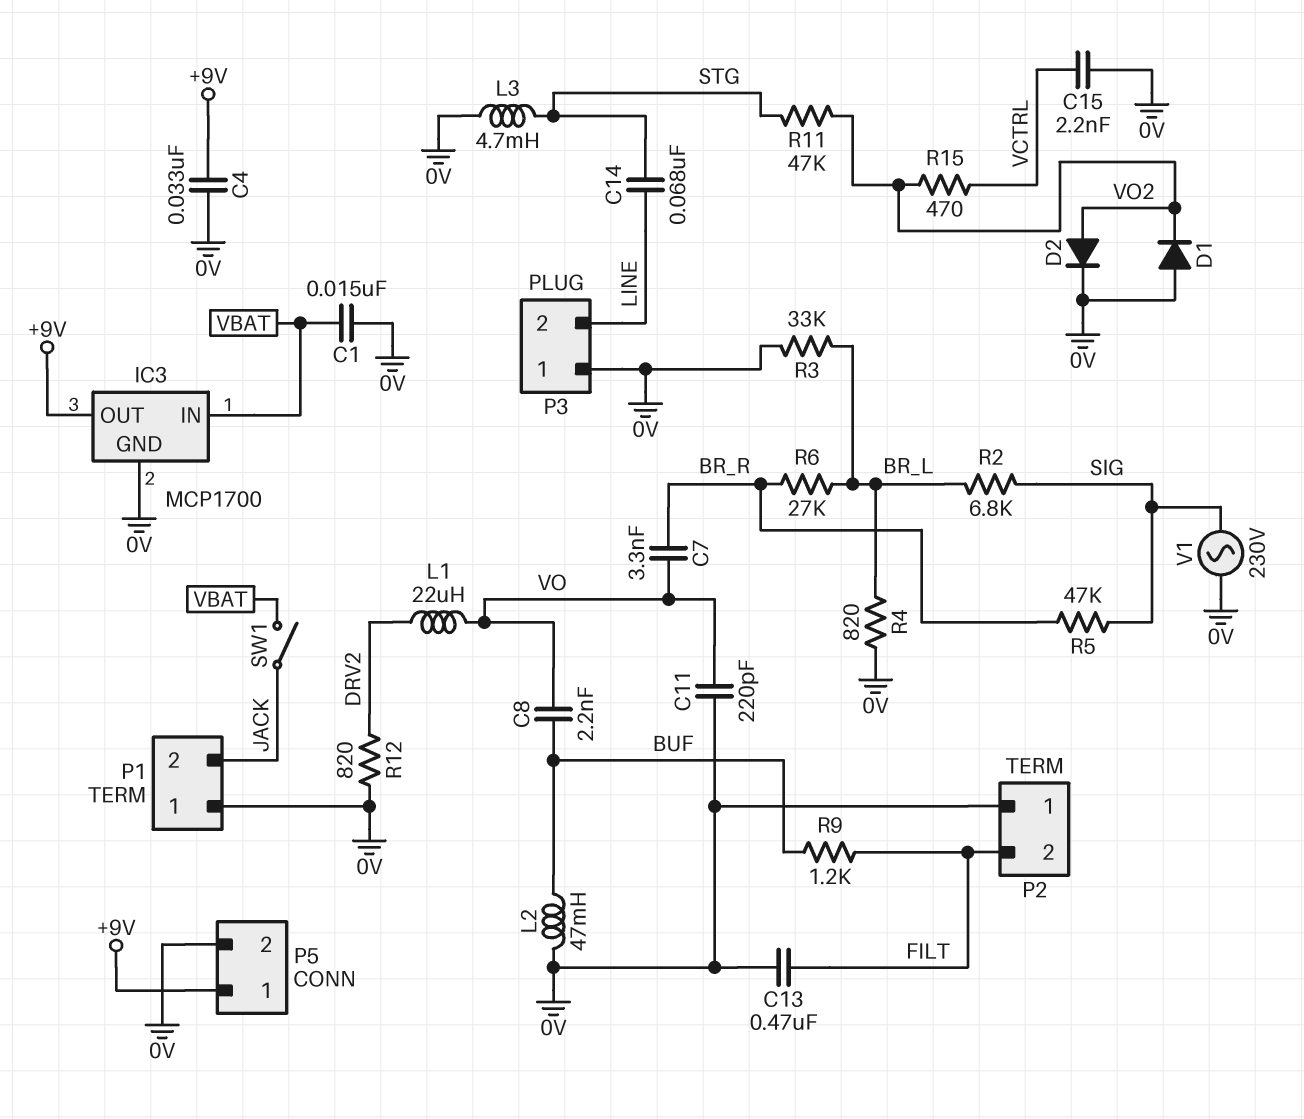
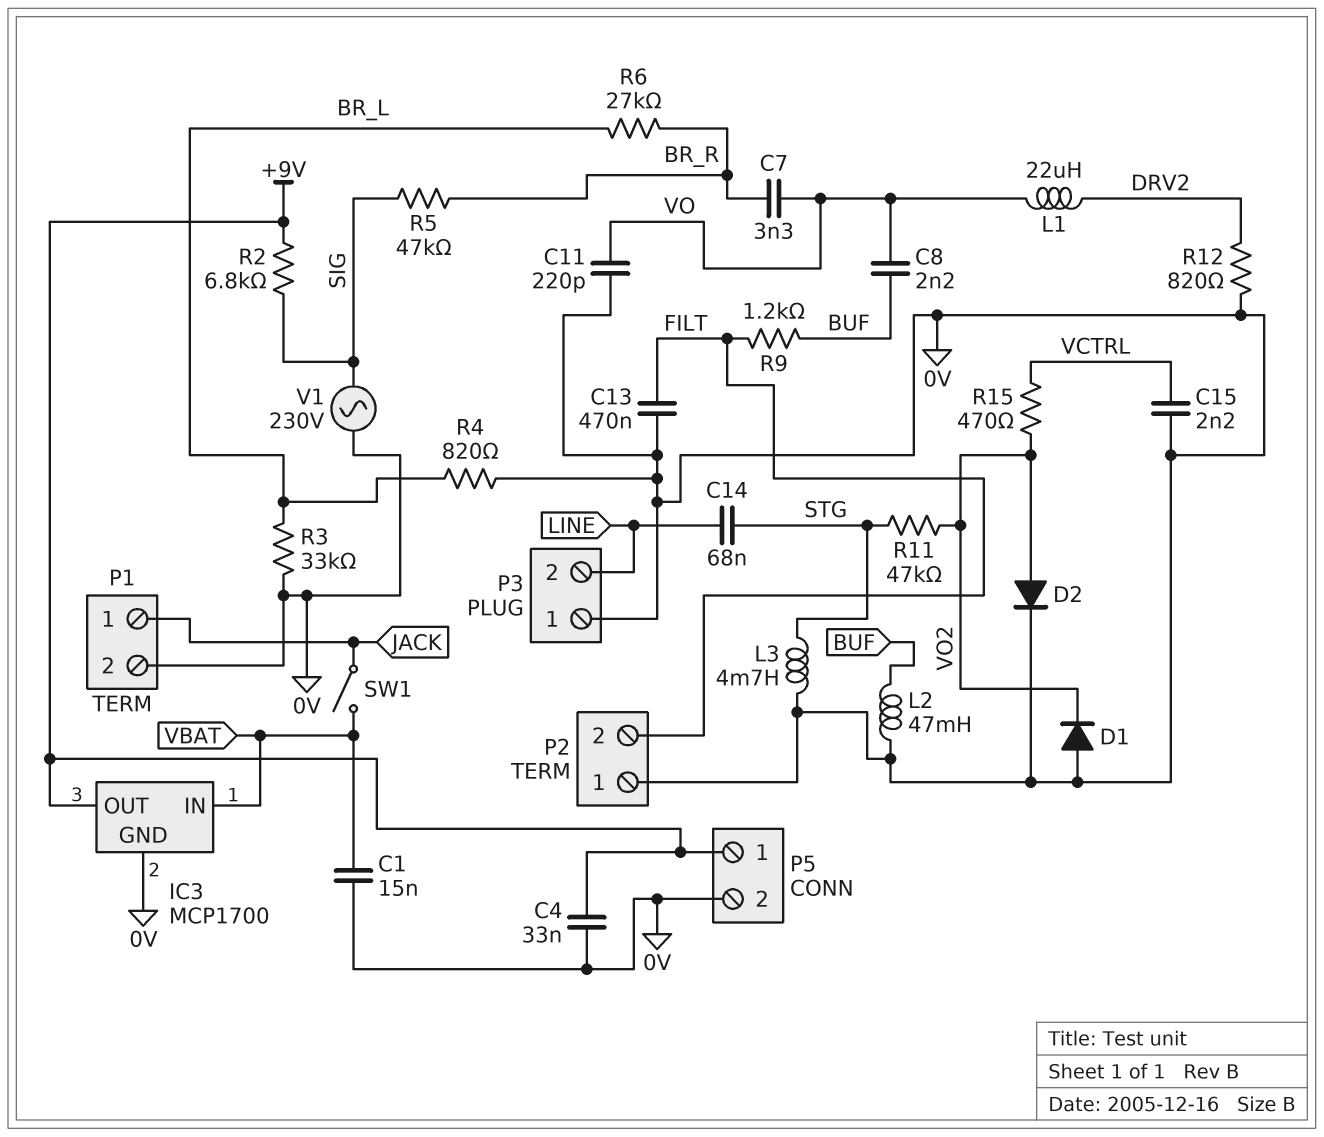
P1 pin 1: 0V -> JACK
P1 pin 2: JACK -> 0V
R2: 6.8k (BR_L, SIG) -> 6.8k (+9V, SIG)

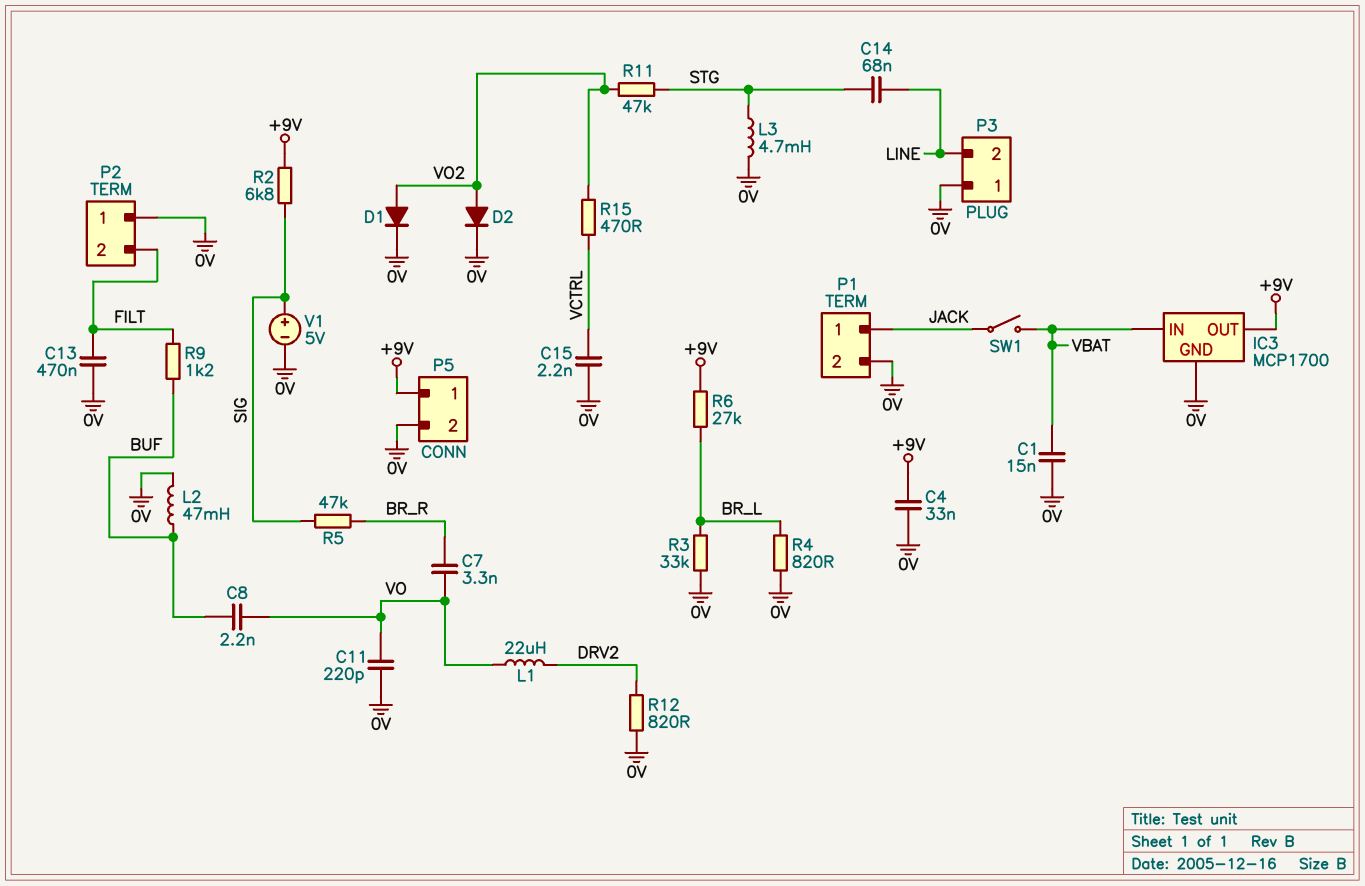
D1: diode (A 0V, K VO2) -> diode (A VO2, K 0V)
R6: 27k (BR_L, BR_R) -> 27k (+9V, BR_L)
V1: AC 230V (0V, SIG) -> 5V (plus SIG, minus 0V)

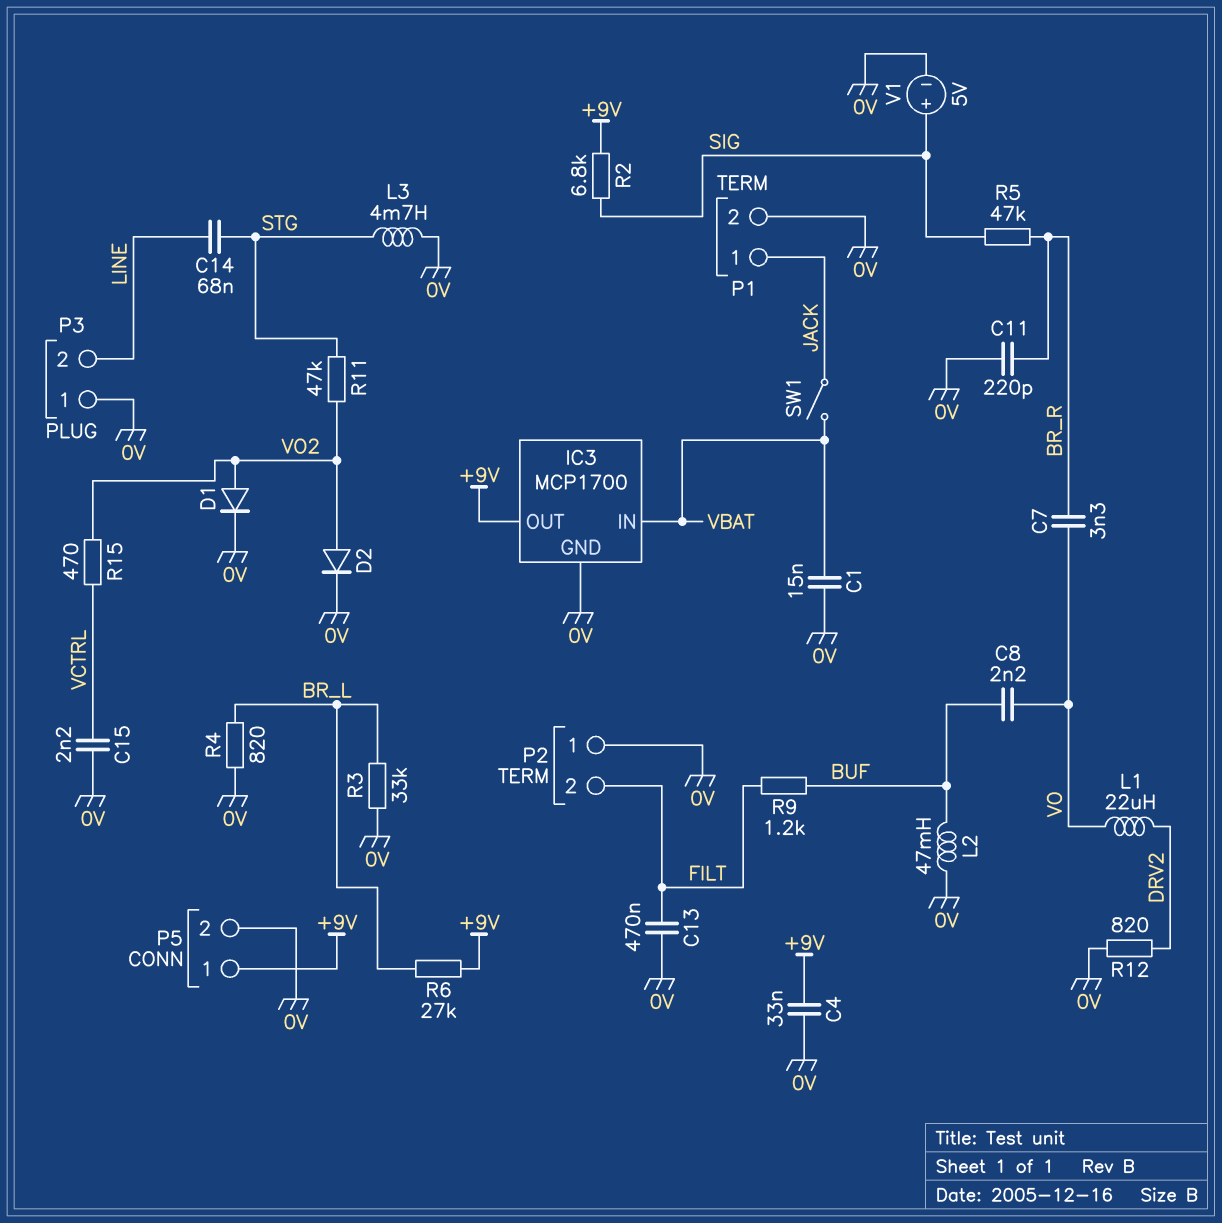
C11: 220pF (0V, VO) -> 220pF (0V, BR_R)

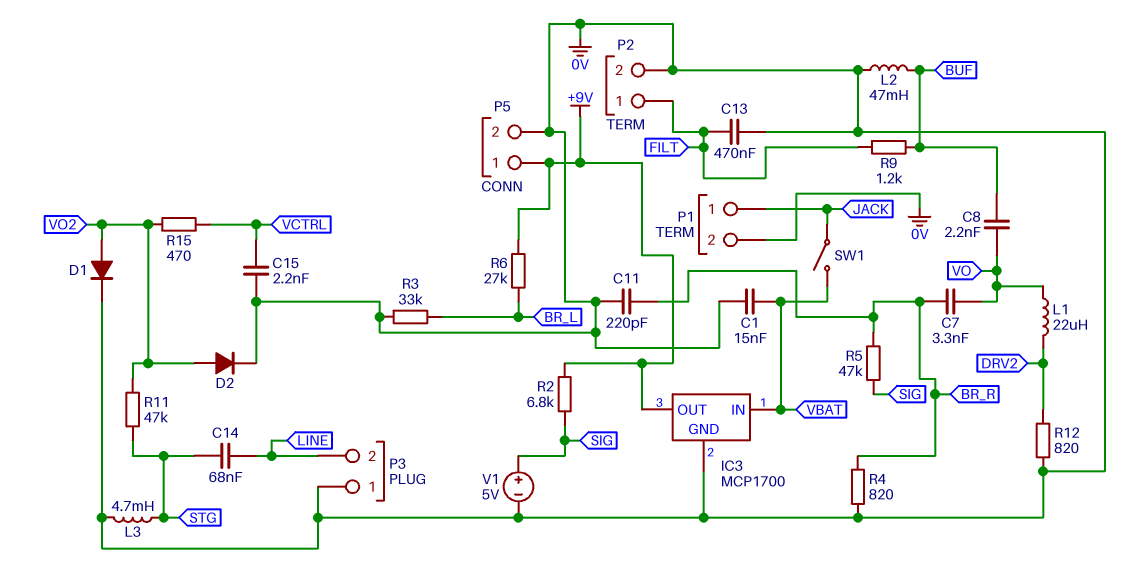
C4: 33nF (+9V, 0V) -> none
P2 pin 1: 0V -> FILT
P2 pin 2: FILT -> 0V
R4: 820 (0V, BR_L) -> 820 (0V, BR_R)

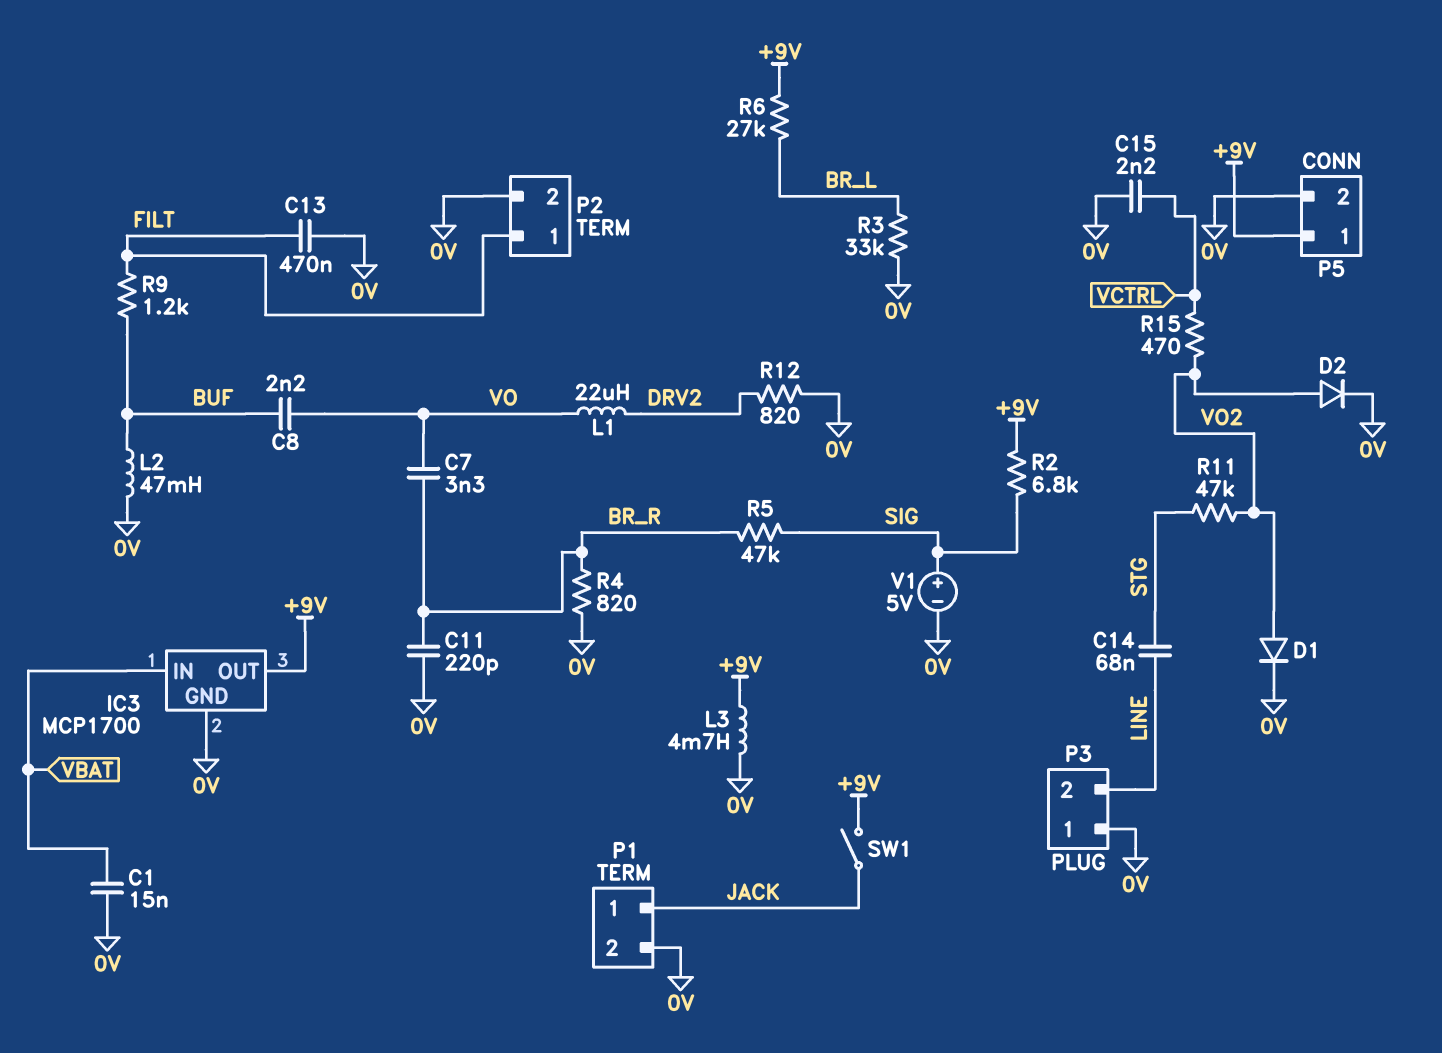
L3: 4.7mH (0V, STG) -> 4.7mH (+9V, 0V)
SW1: switch (JACK, VBAT) -> switch (+9V, JACK)

